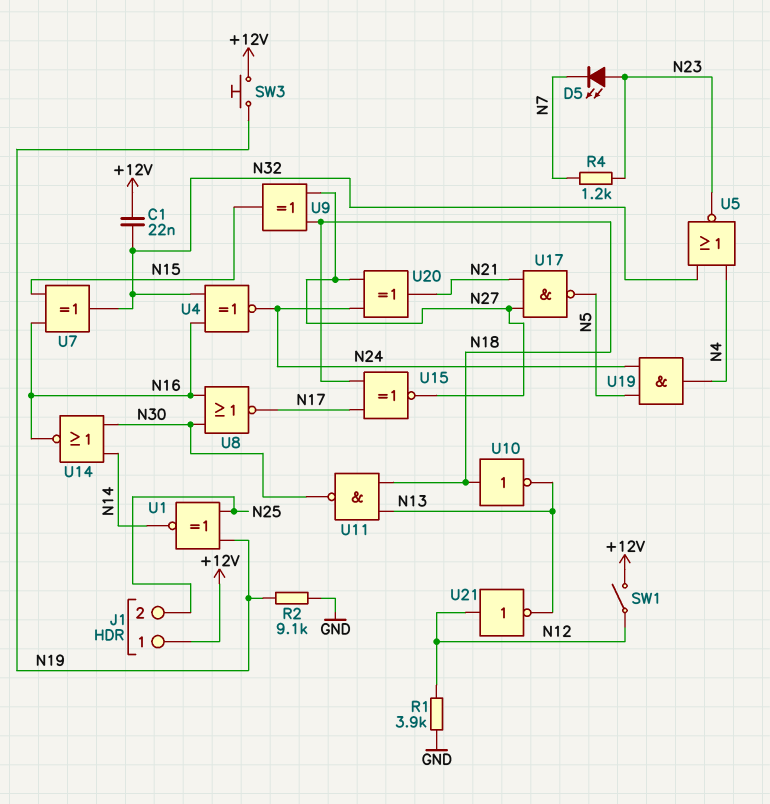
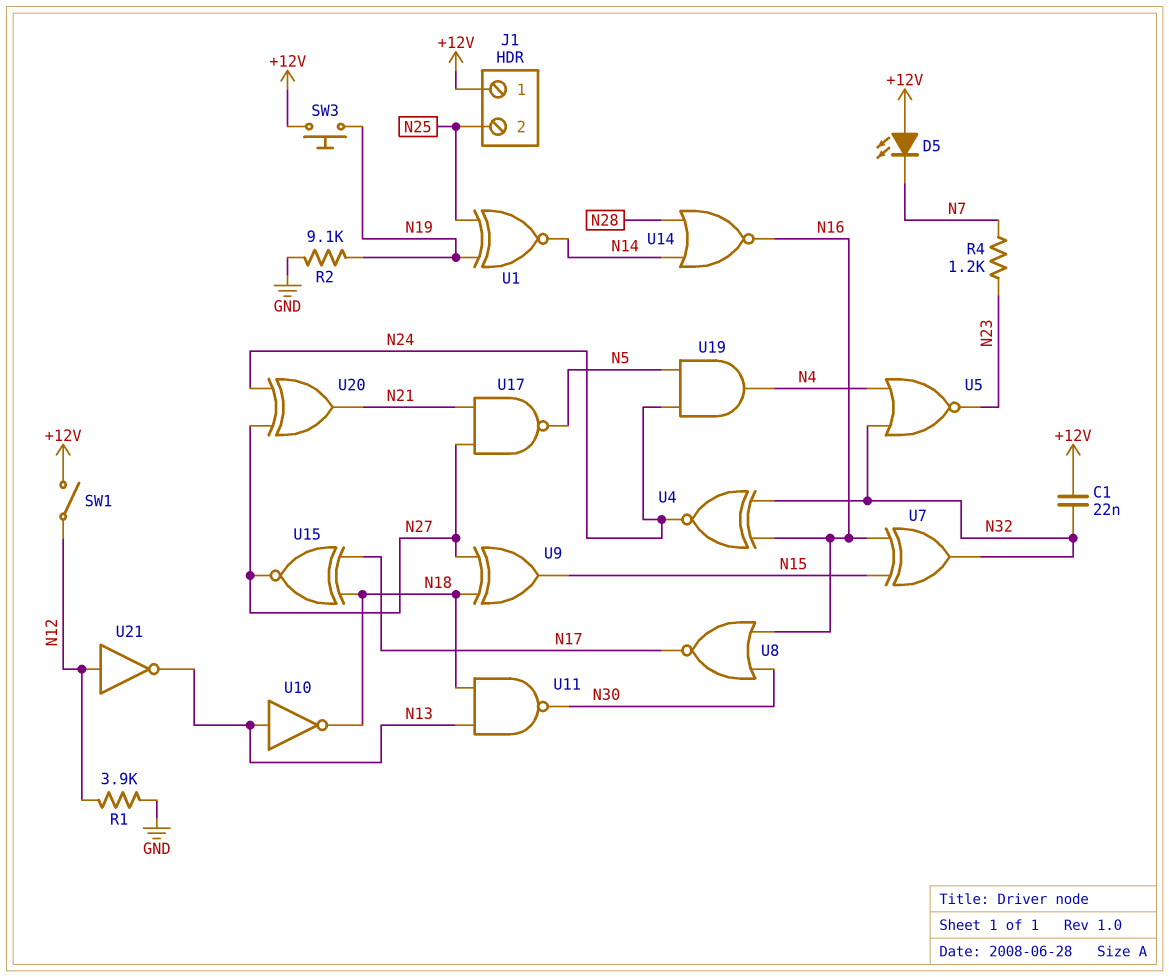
D5: LED (A N23, K N7) -> LED (A +12V, K N7)
U10: NOT (in N18, out N13) -> NOT (in N13, out N18)
U14: NOR (in N14, in N30, out N16) -> NOR (in N14, in N28, out N16)

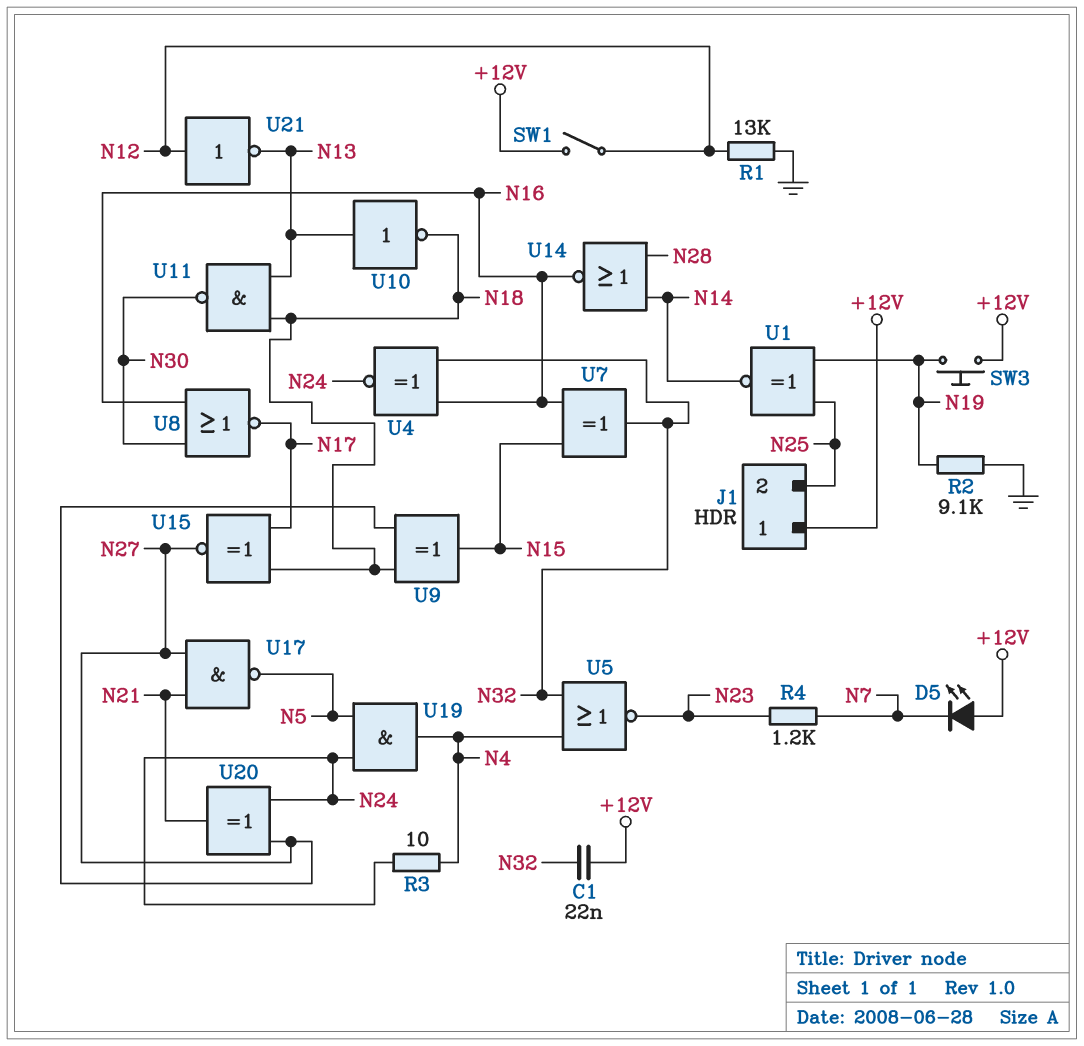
R1: 3.9k (GND, N12) -> 13k (GND, N12)
R3: none -> 10 (N4, N24)

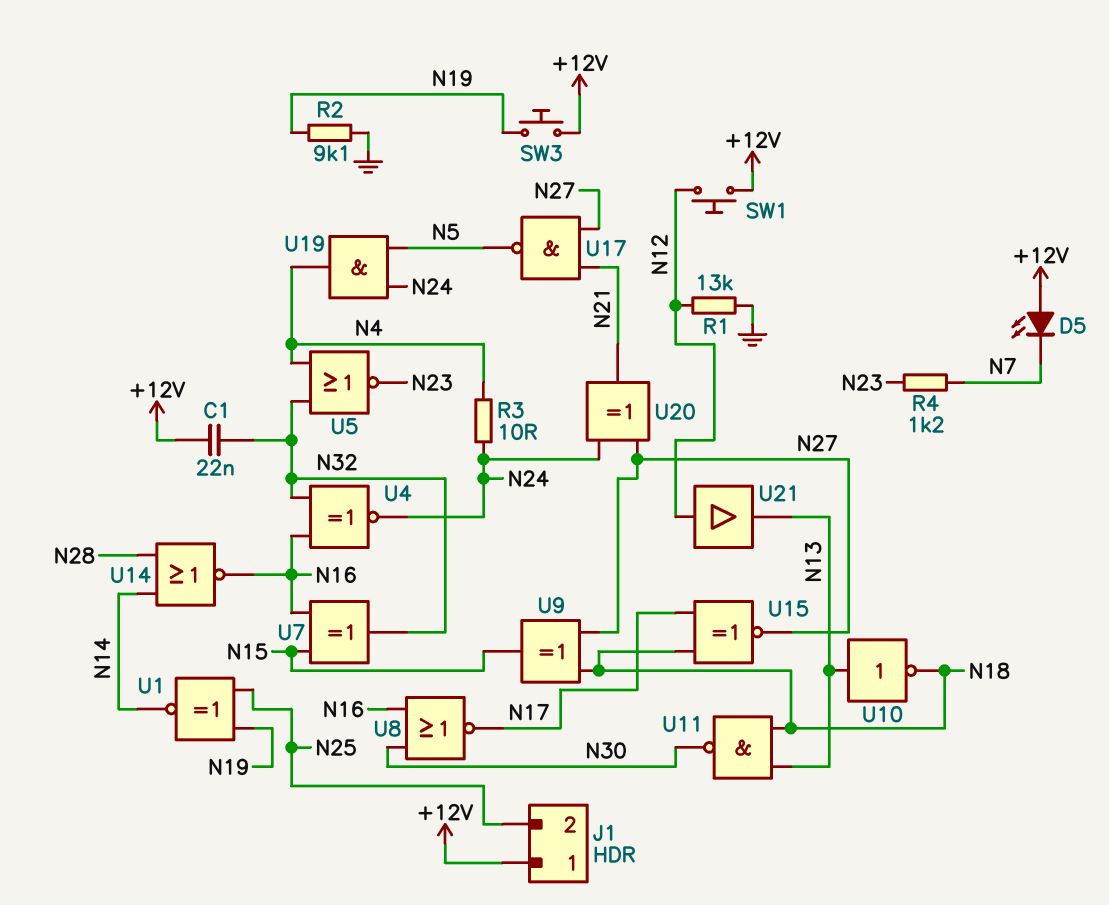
SW1: switch (+12V, N12) -> button (+12V, N12)
U21: NOT (in N12, out N13) -> buffer (in N12, out N13)

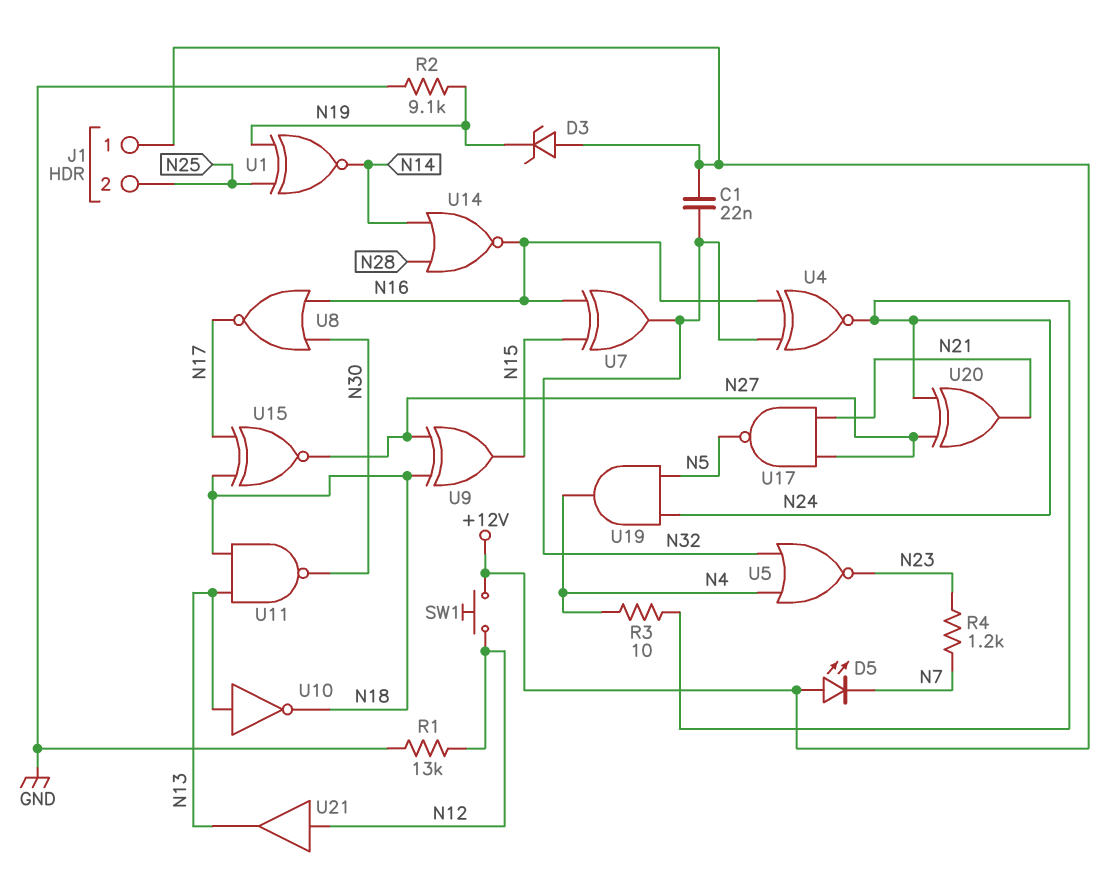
D3: none -> zener (A +12V, K N19)
SW3: button (+12V, N19) -> none

